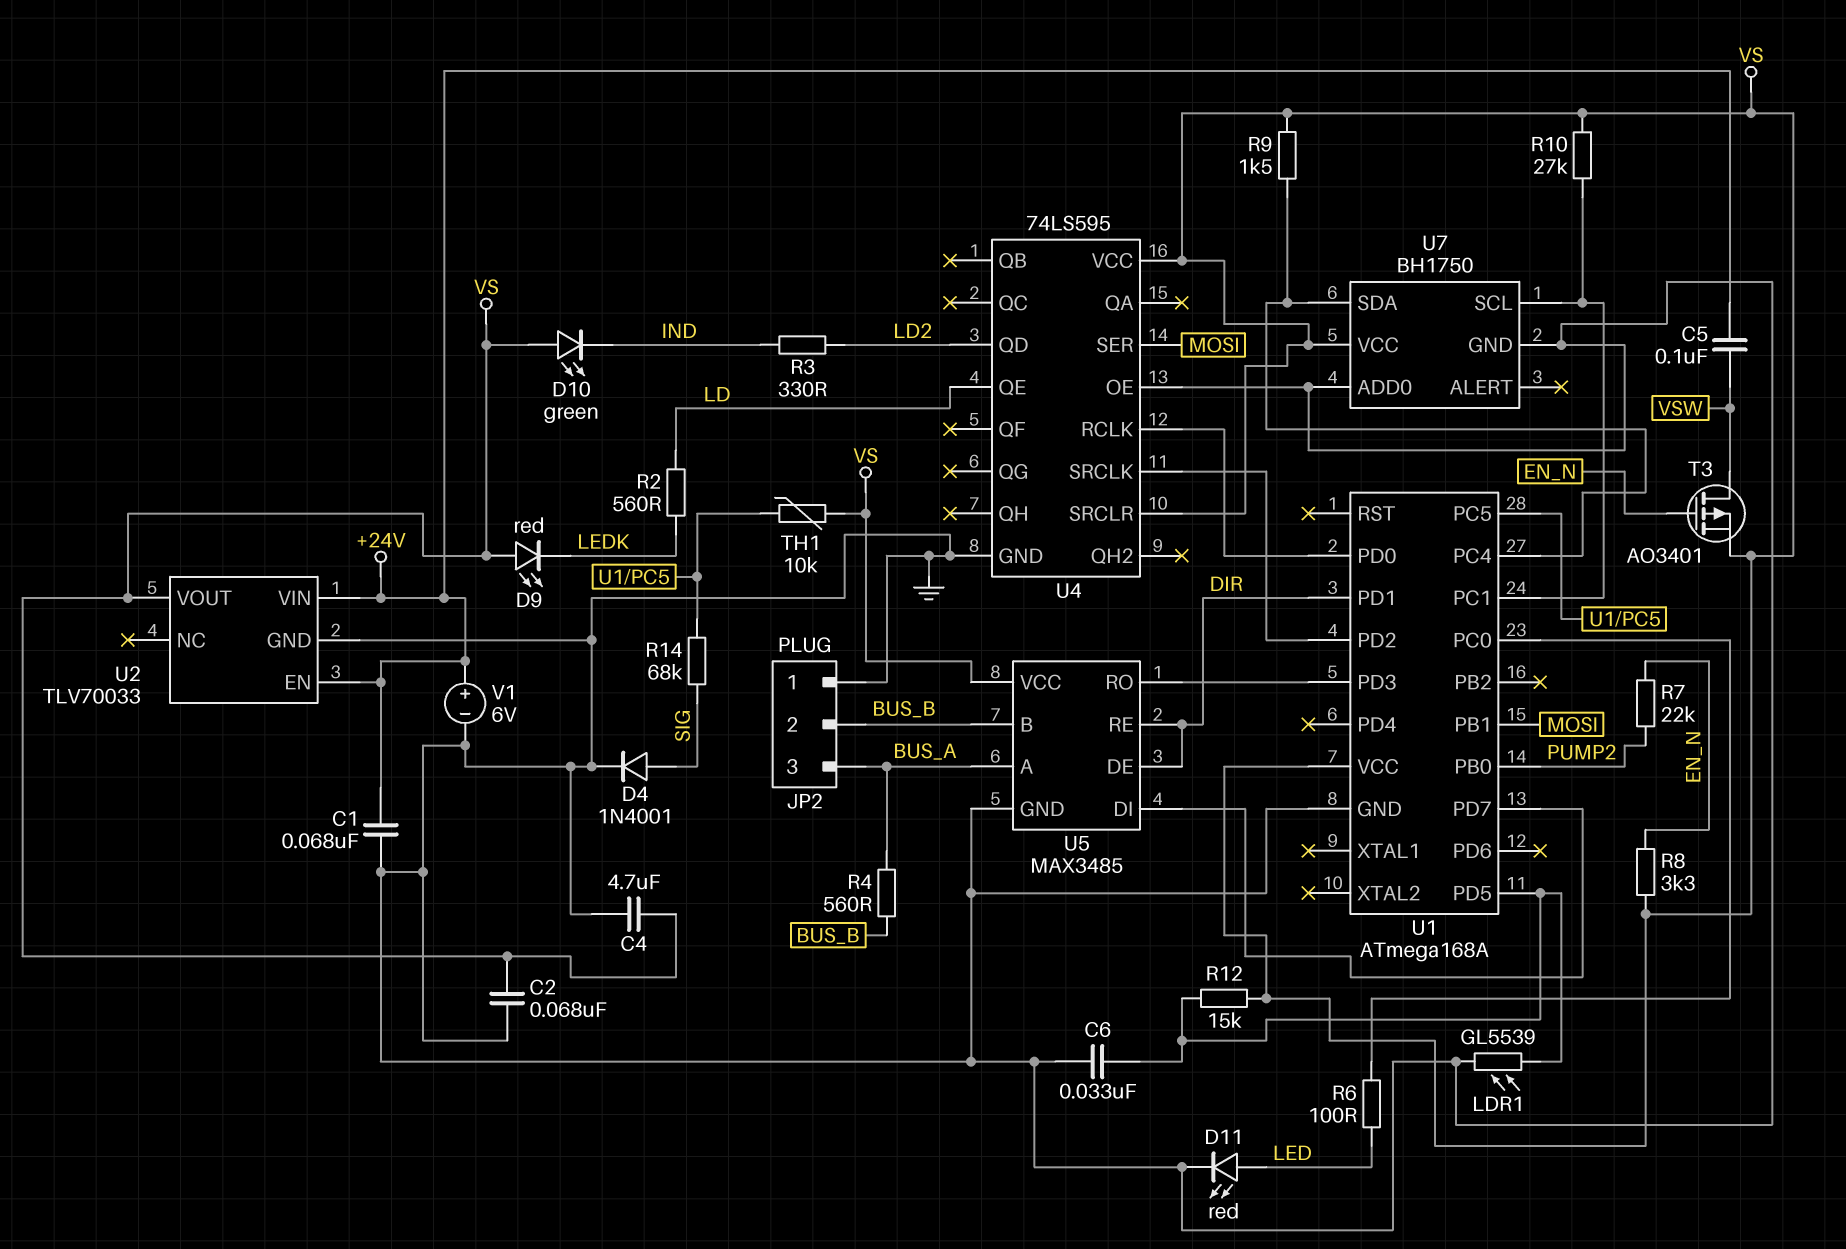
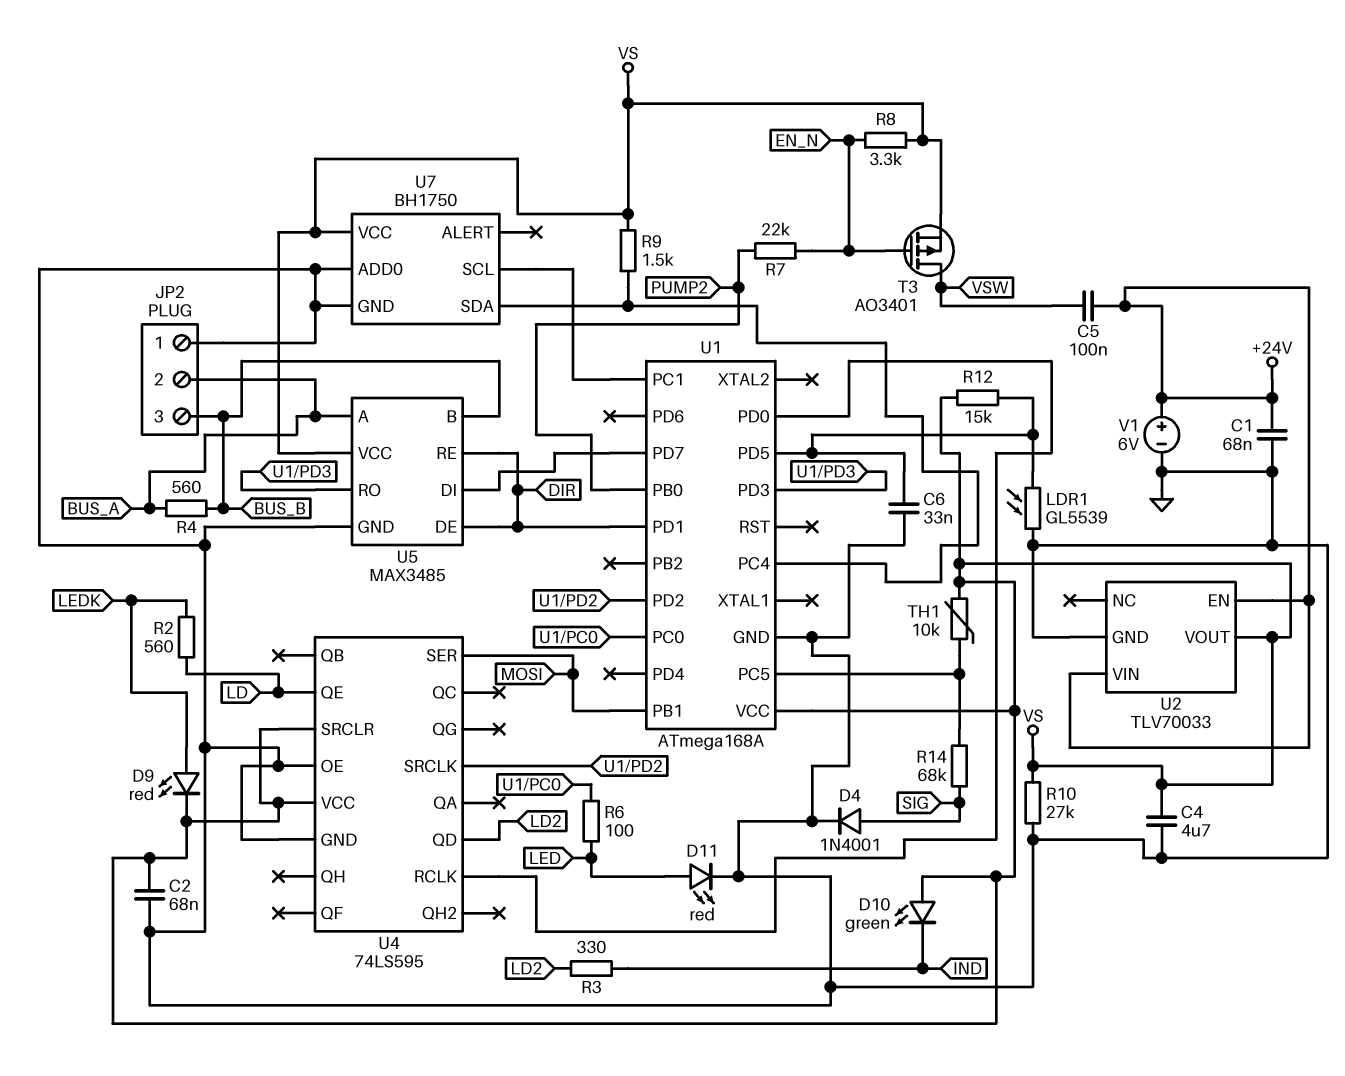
D9: LED red (A VS, K LEDK) -> LED red (A LEDK, K VS)
JP2 pin 2: BUS_B -> BUS_A
JP2 pin 3: BUS_A -> BUS_B
R10: 27k (U1/PC1, VS) -> 27k (GND, VS)

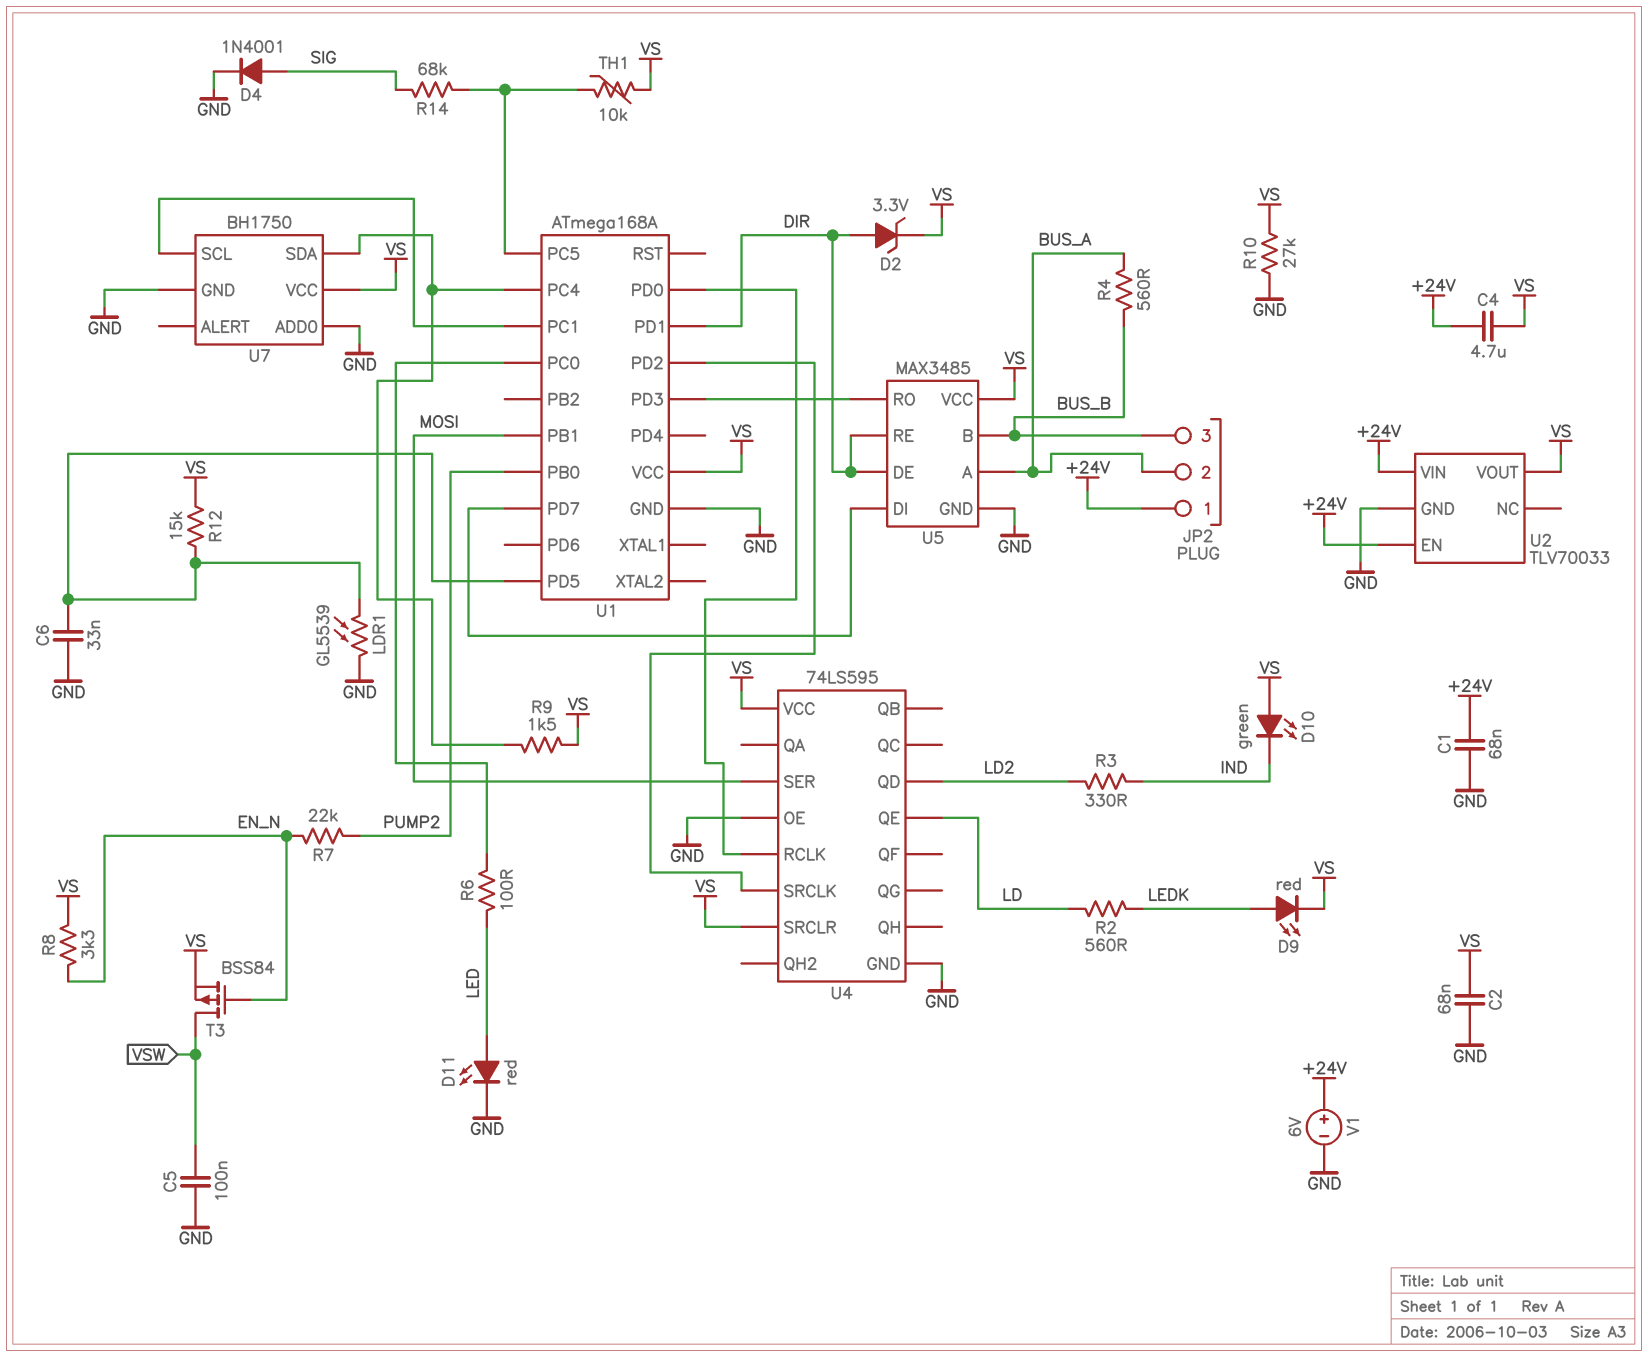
C4: 4.7uF (GND, VS) -> 4.7uF (+24V, VS)
C5: 100nF (+24V, VSW) -> 100nF (GND, VSW)
D2: none -> zener 3.3V (A DIR, K VS)
JP2 pin 1: GND -> +24V
T3: PMOS AO3401 (G EN_N, D VSW, S VS) -> PMOS BSS84 (G EN_N, D VSW, S VS)

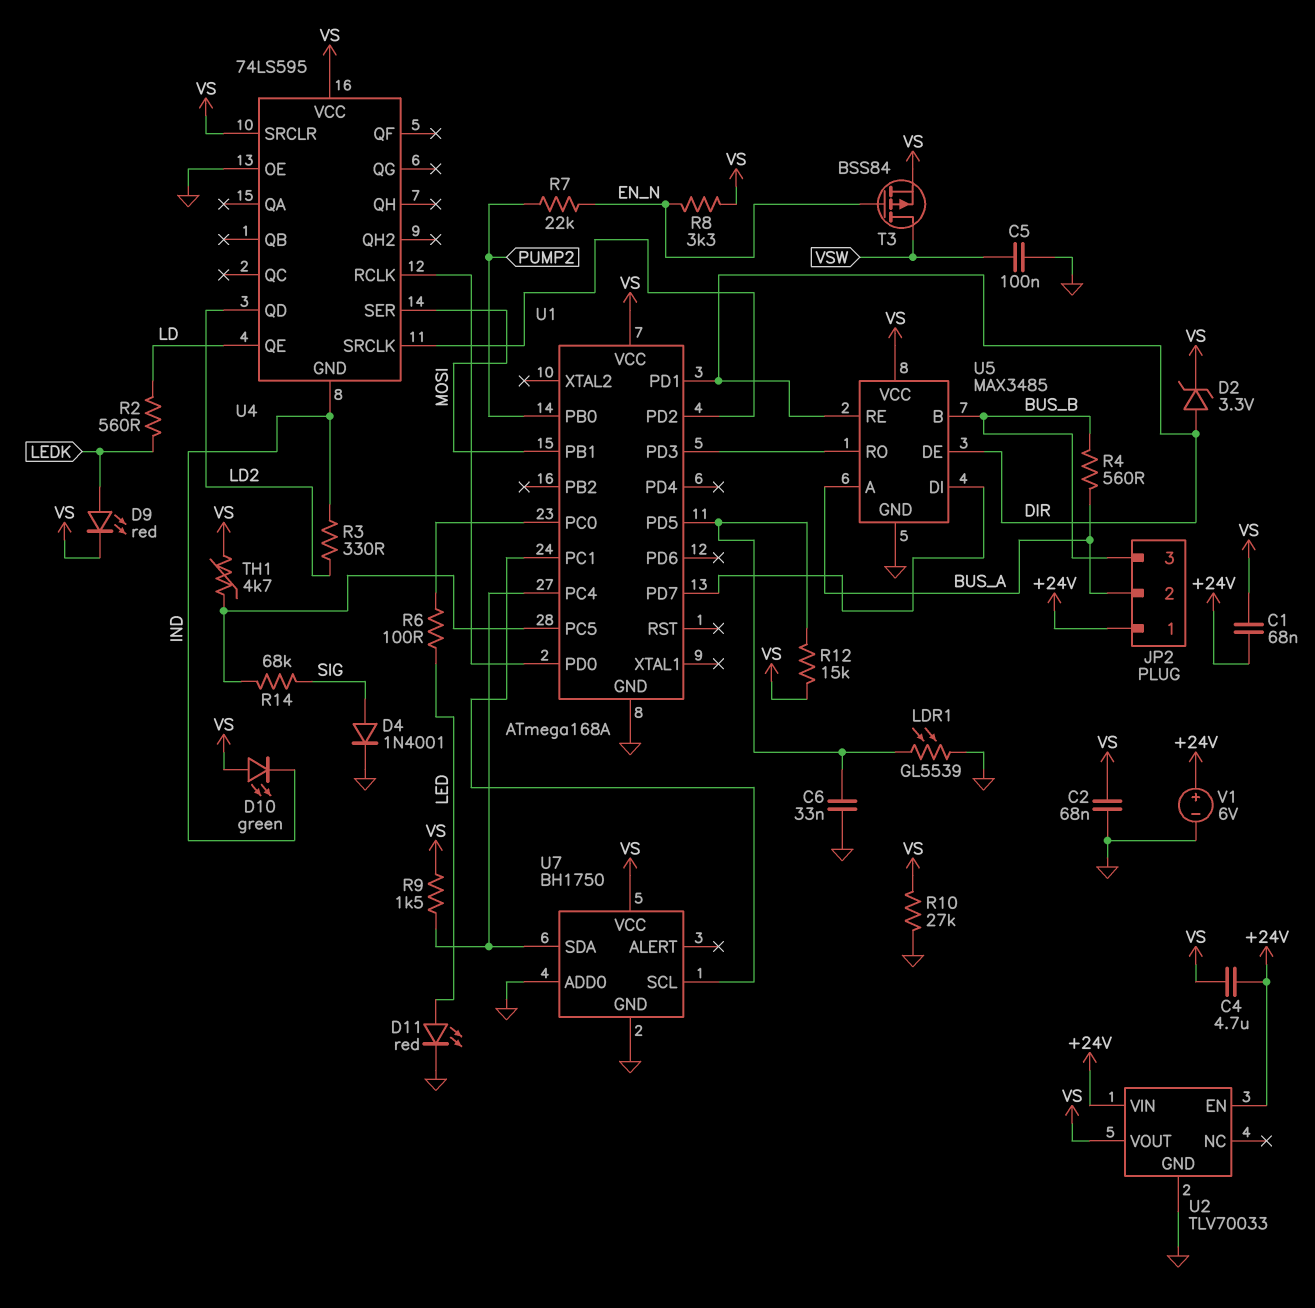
C1: 68nF (+24V, GND) -> 68nF (+24V, VS)
TH1: 10k (U1/PC5, VS) -> 4.7k (U1/PC5, VS)
U4 pin GND: GND -> IND

